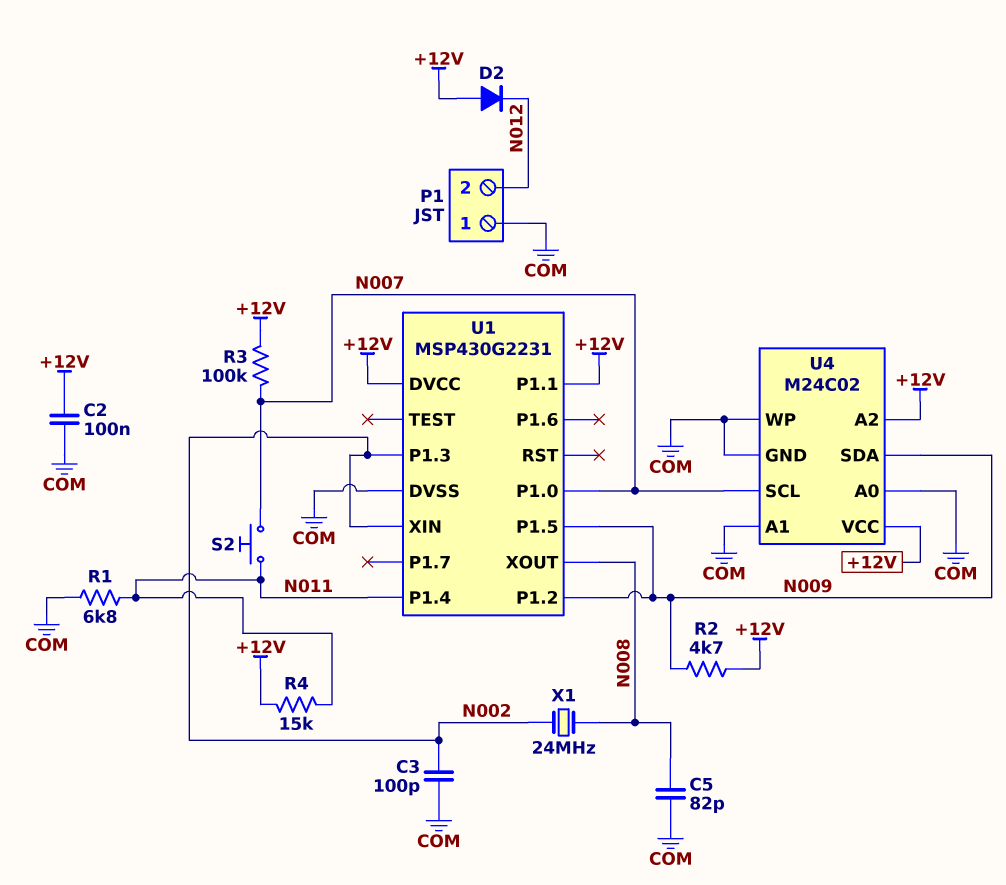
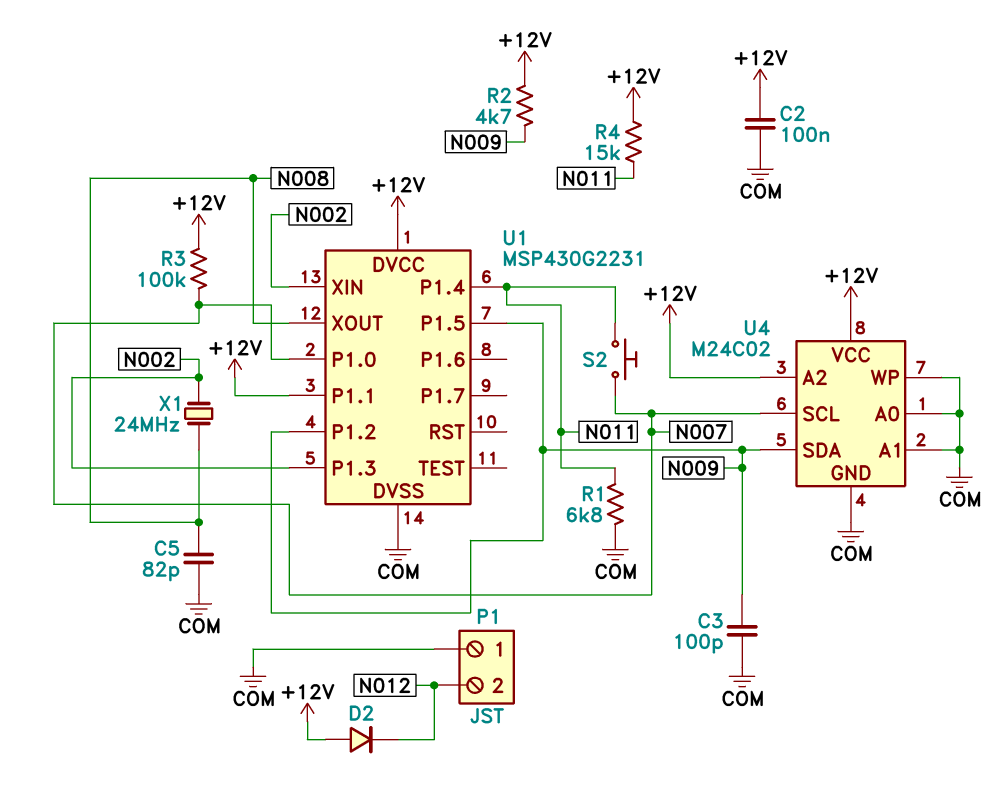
C3: 100pF (COM, N002) -> 100pF (COM, N009)

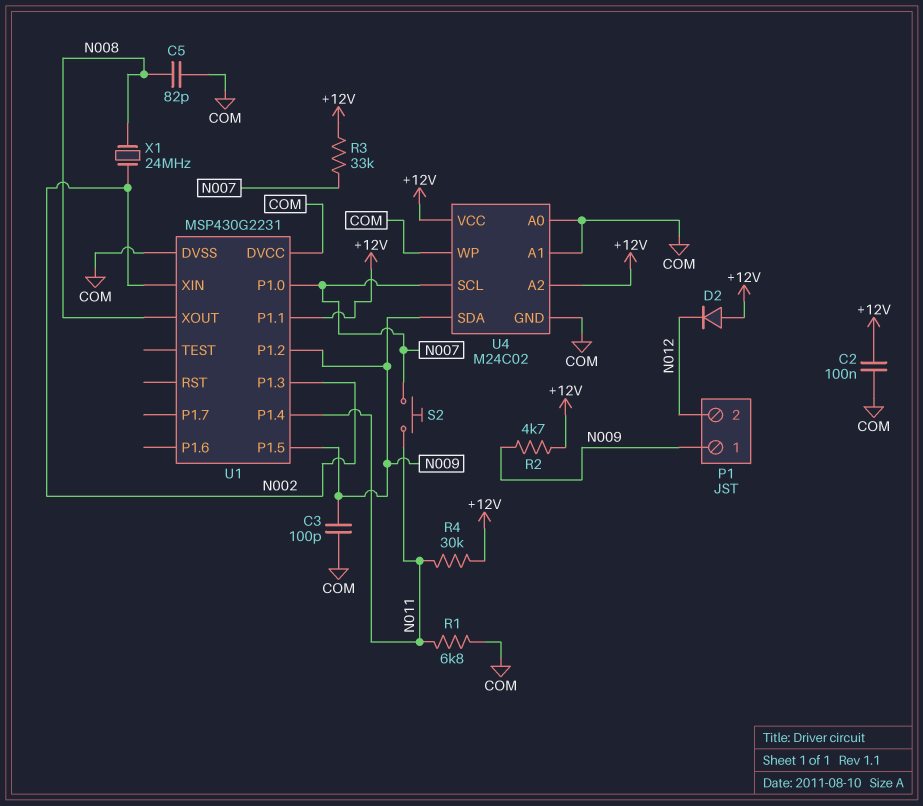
P1 pin 1: COM -> N009
R3: 100k (+12V, N007) -> 33k (+12V, N007)
R4: 15k (+12V, N011) -> 30k (+12V, N011)
U1 pin DVCC: +12V -> COM

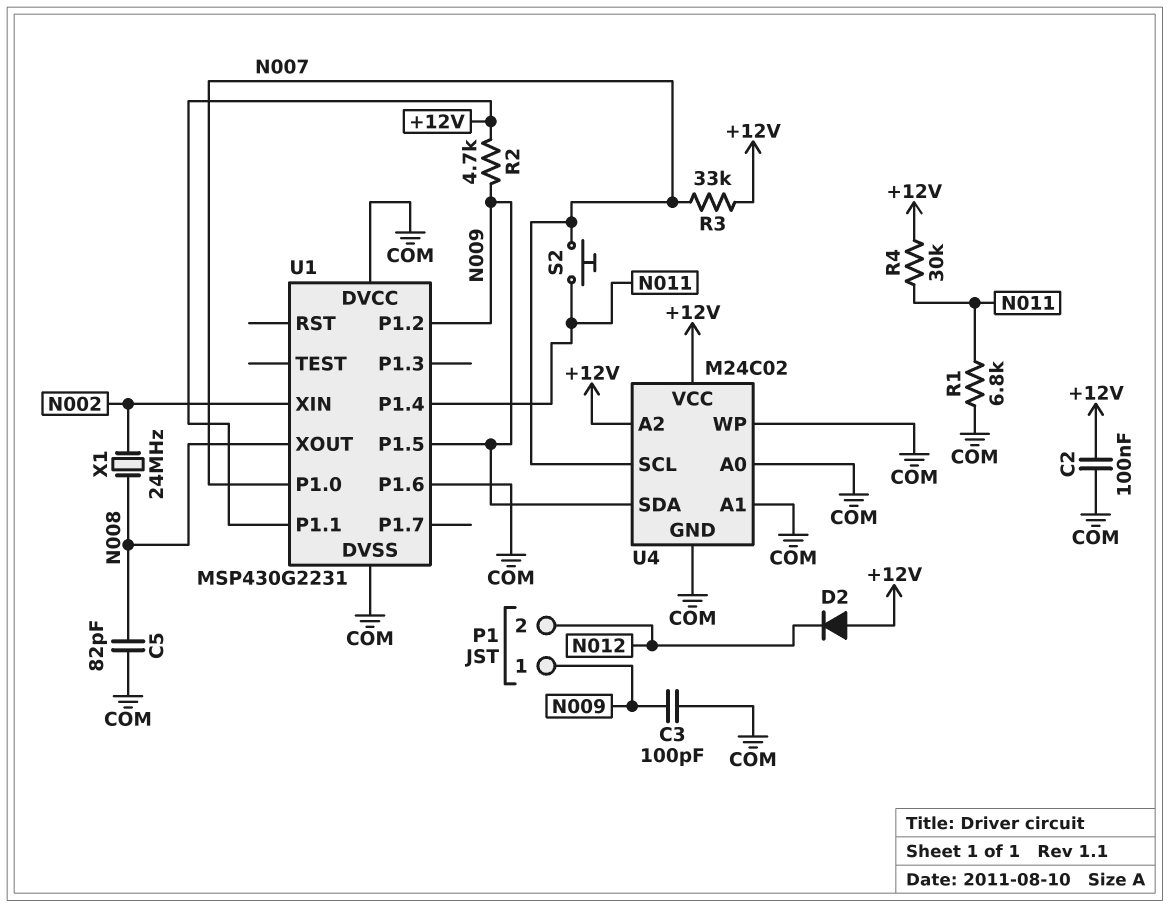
U1 pin P1.3: N002 -> none
U1 pin P1.6: none -> COM

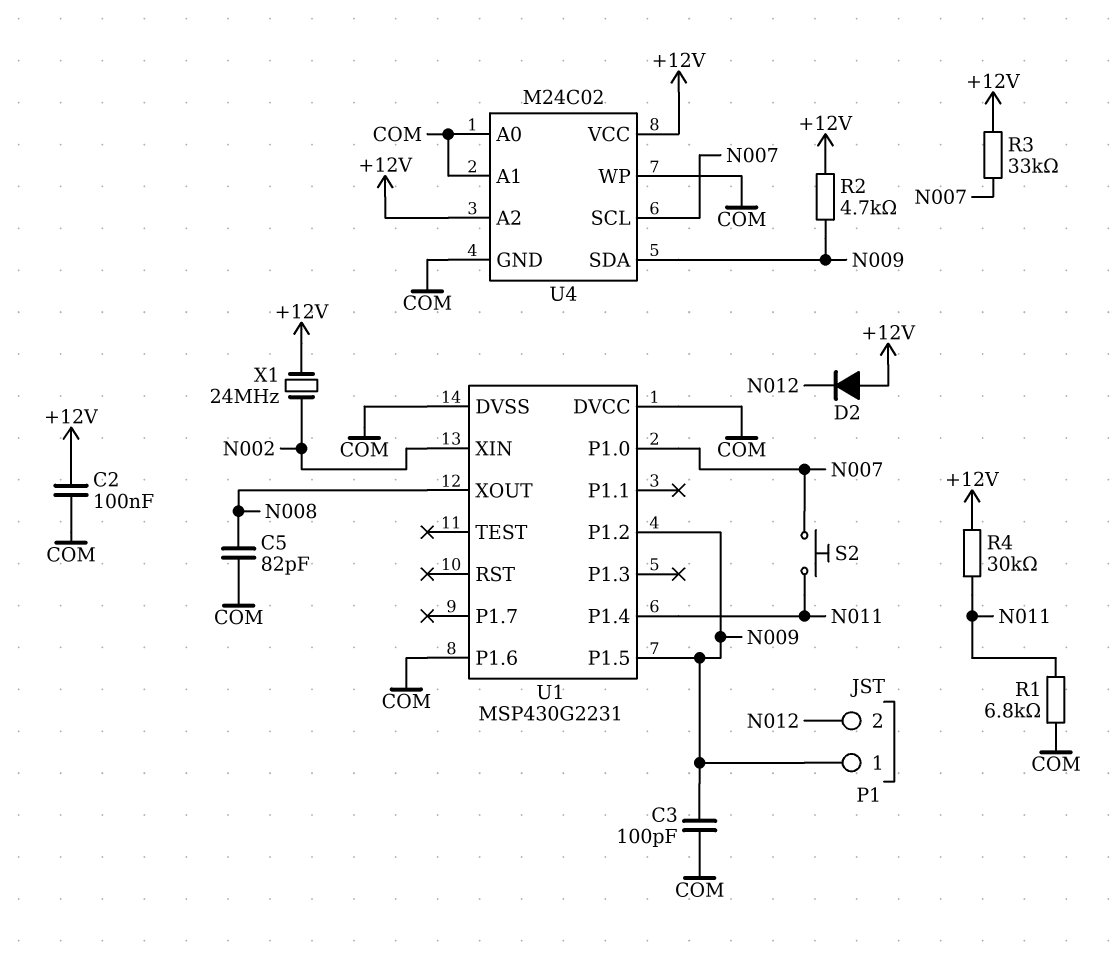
U1 pin P1.1: +12V -> none
X1: 24MHz (N002, N008) -> 24MHz (+12V, N002)

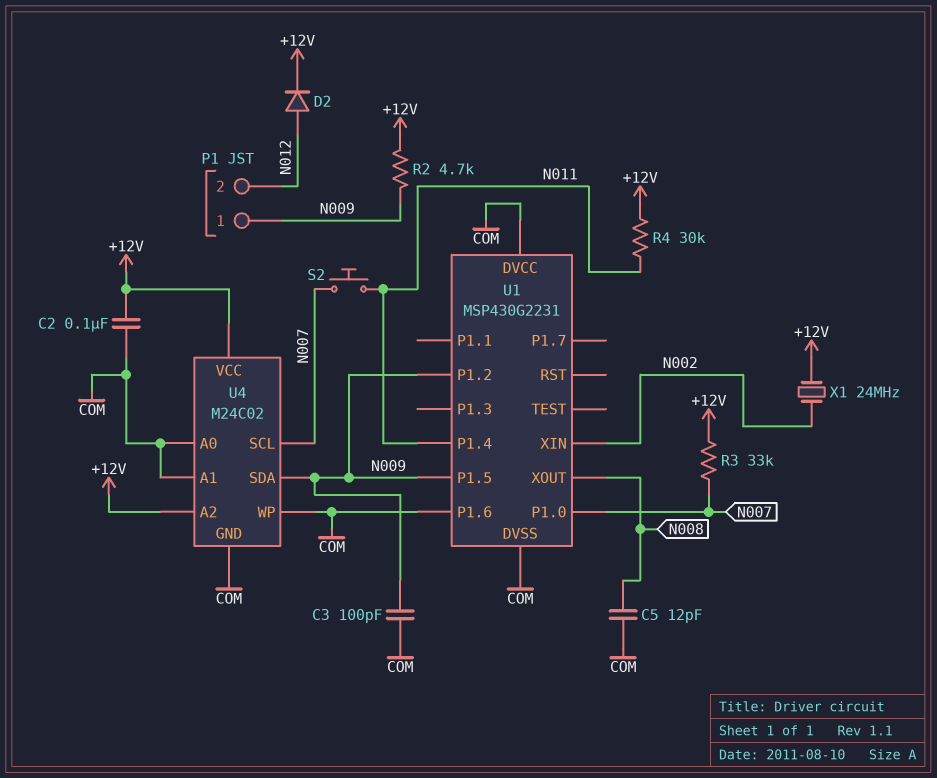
C5: 82pF (COM, N008) -> 12pF (COM, N008)
D2: diode (A +12V, K N012) -> diode (A N012, K +12V)
R1: 6.8k (COM, N011) -> none

